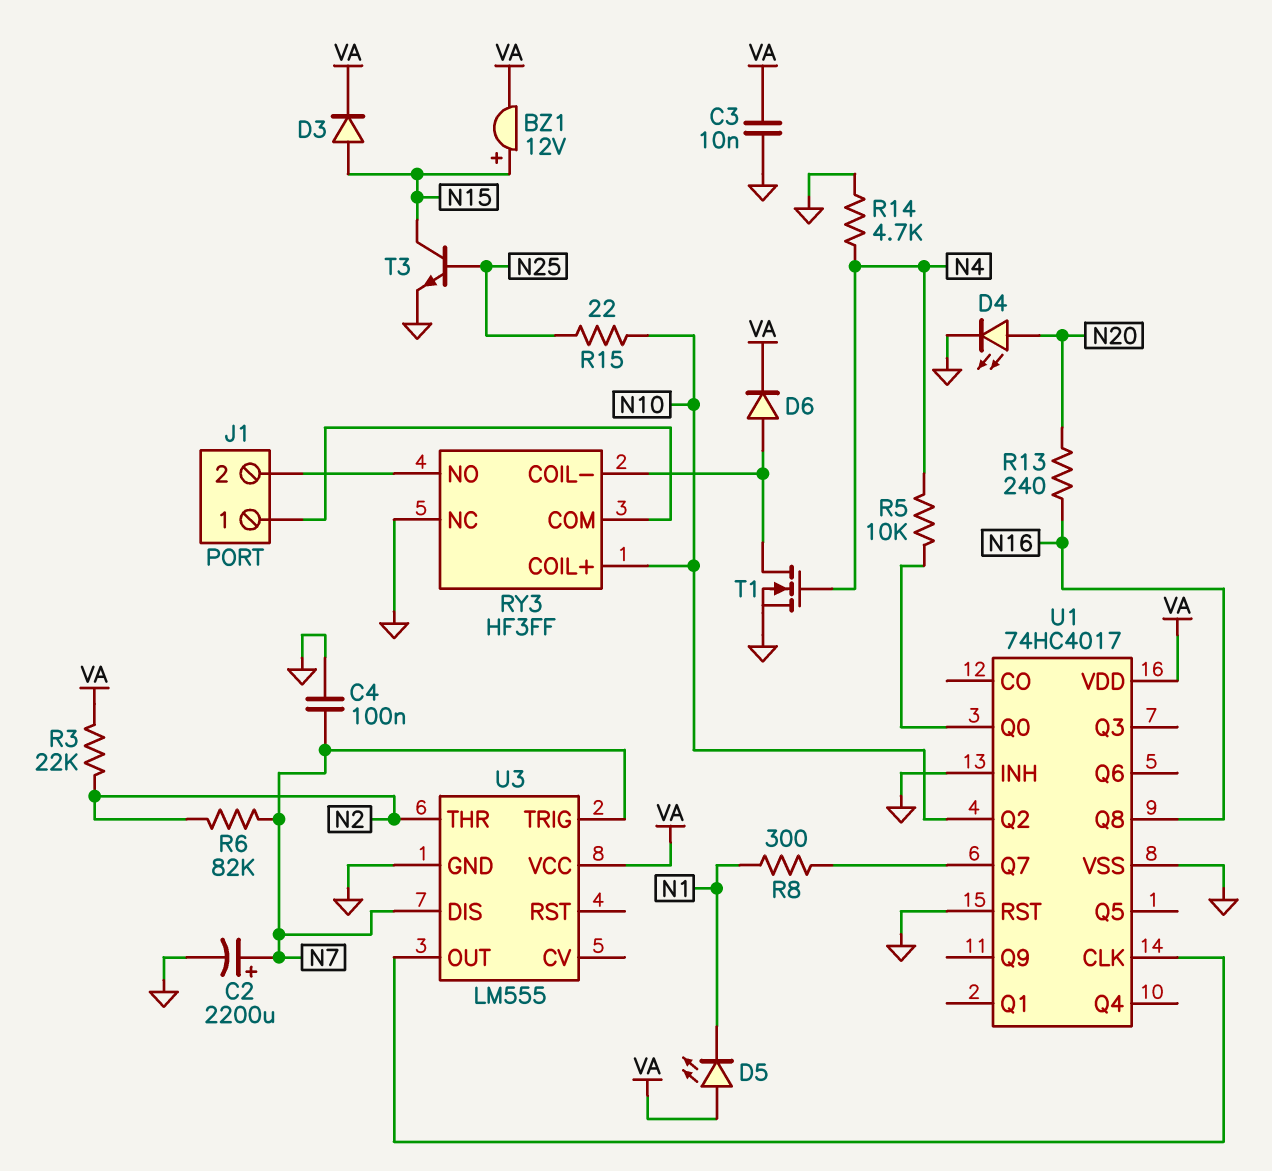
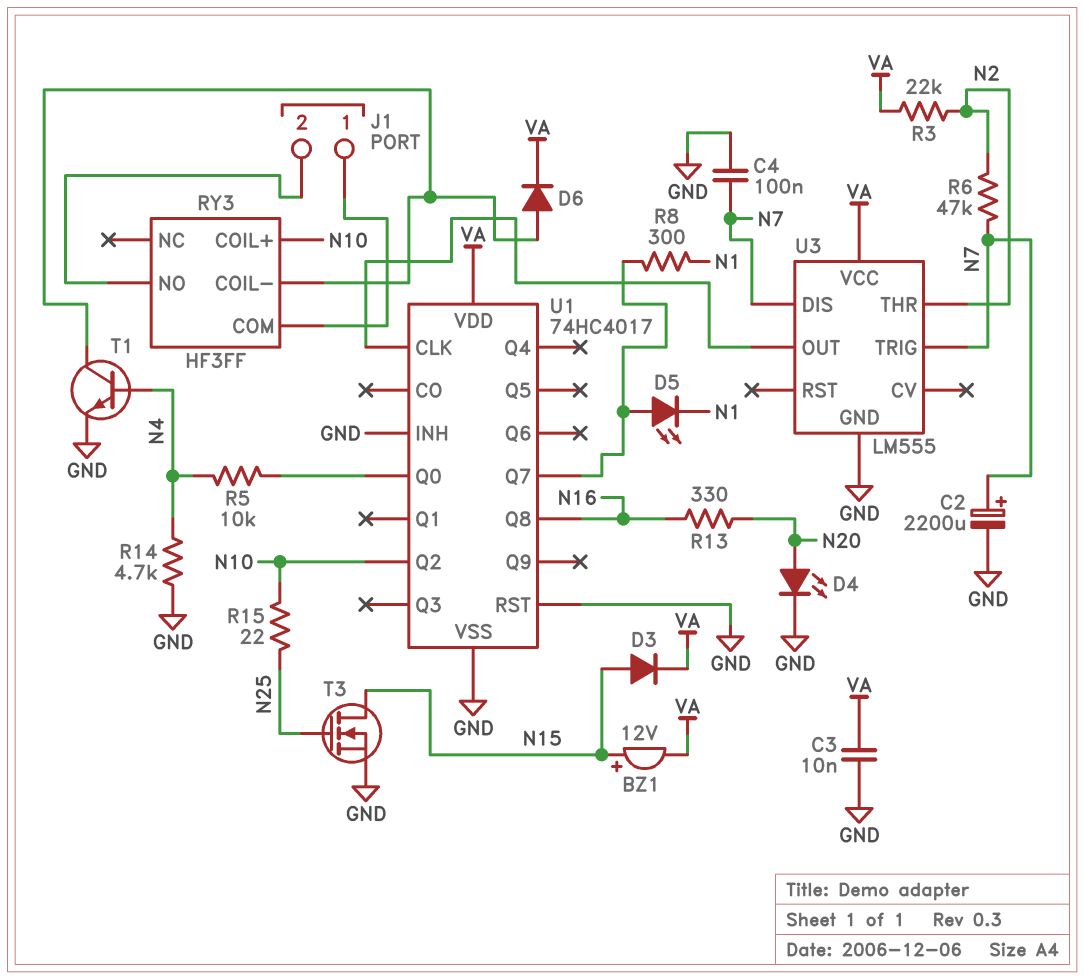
D5: LED (A VA, K N1) -> LED (A U1/Q7, K N1)
R6: 82k (N2, N7) -> 47k (N2, N7)
R13: 240 (N16, N20) -> 330 (N16, N20)
RY3 pin NC: GND -> none
T1: NMOS (G N4, D RY3/COIL-, S GND) -> NPN (B N4, C RY3/COIL-, E GND)
T3: NPN (B N25, C N15, E GND) -> NMOS (G N25, D N15, S GND)

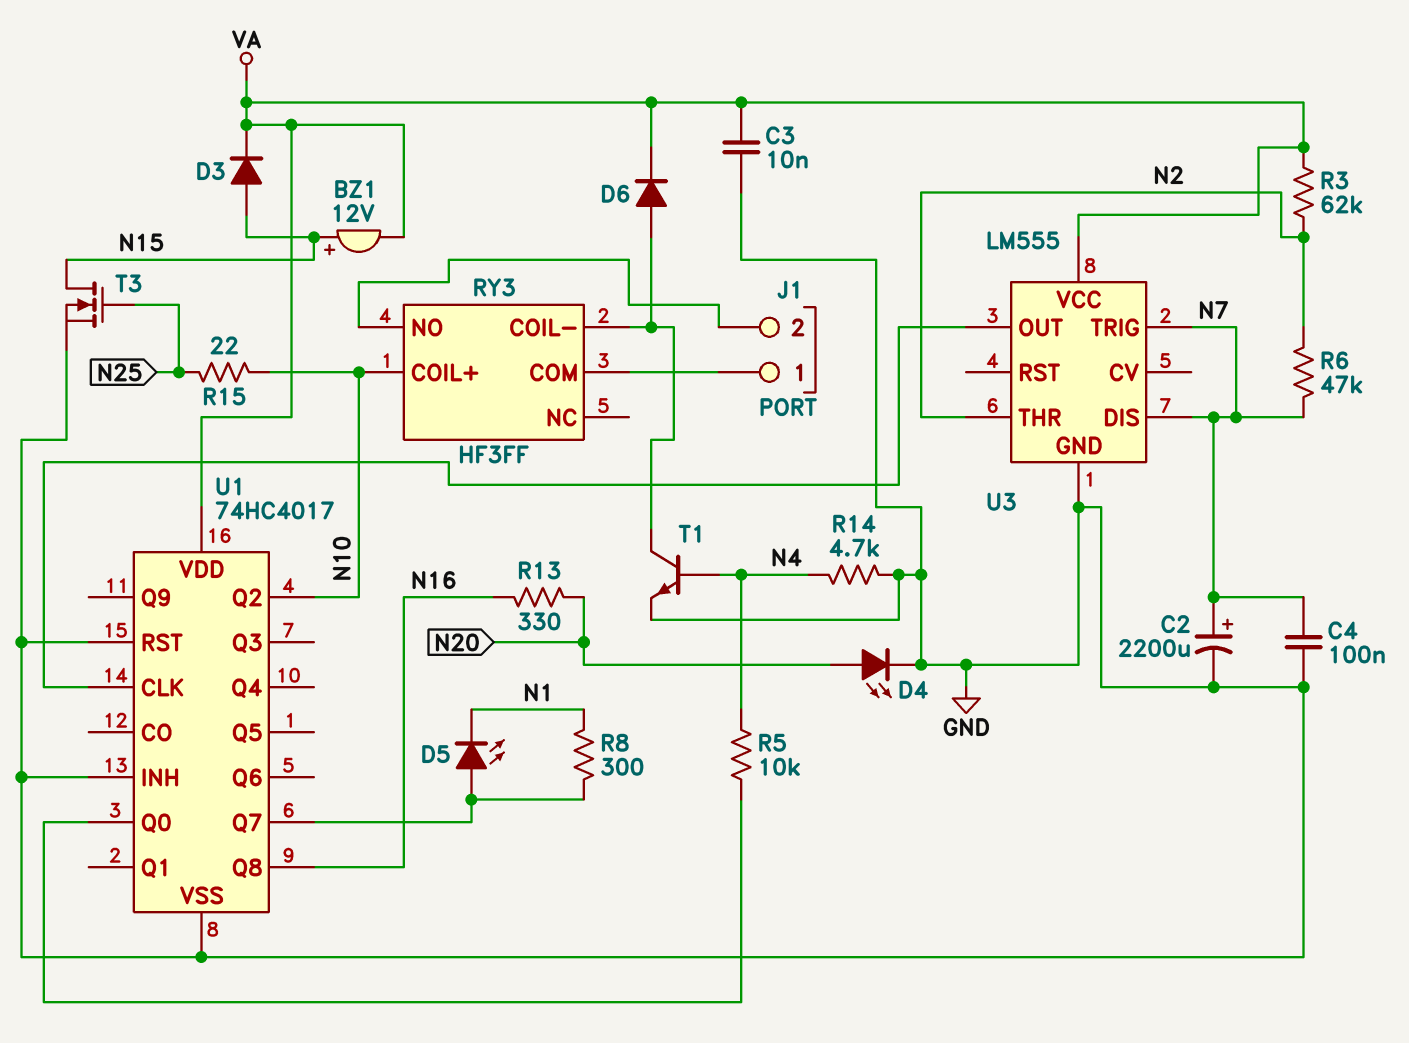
R3: 22k (N2, VA) -> 62k (N2, VA)

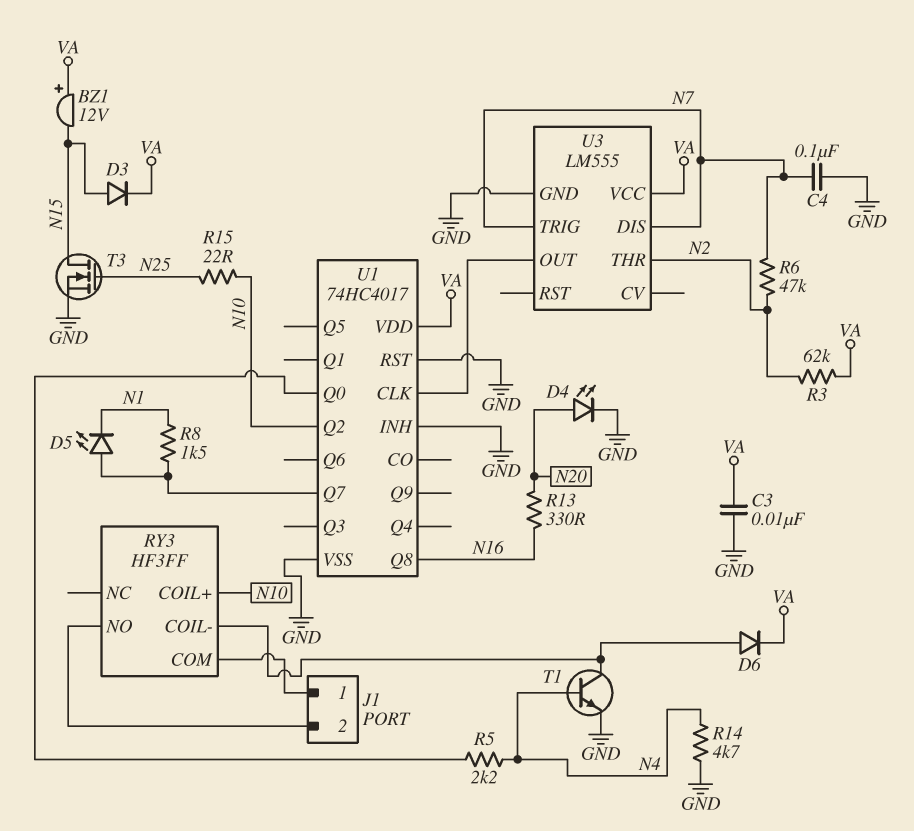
BZ1: buzzer 12V (plus N15, minus VA) -> buzzer 12V (plus VA, minus N15)
C2: 2200uF (plus N7, minus GND) -> none
R5: 10k (N4, U1/Q0) -> 2.2k (N4, U1/Q0)
R8: 300 (N1, U1/Q7) -> 1.5k (N1, U1/Q7)

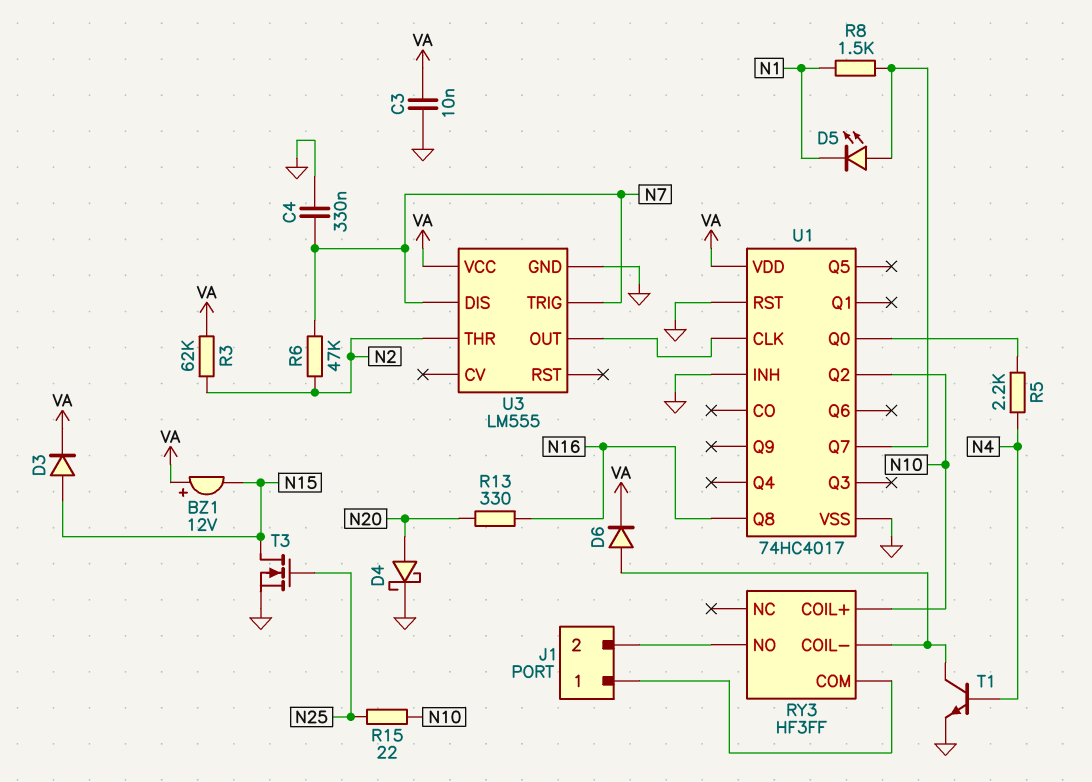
C4: 100nF (GND, N7) -> 330nF (GND, N7)
D4: LED (A N20, K GND) -> schottky (A N20, K GND)
R14: 4.7k (GND, N4) -> none

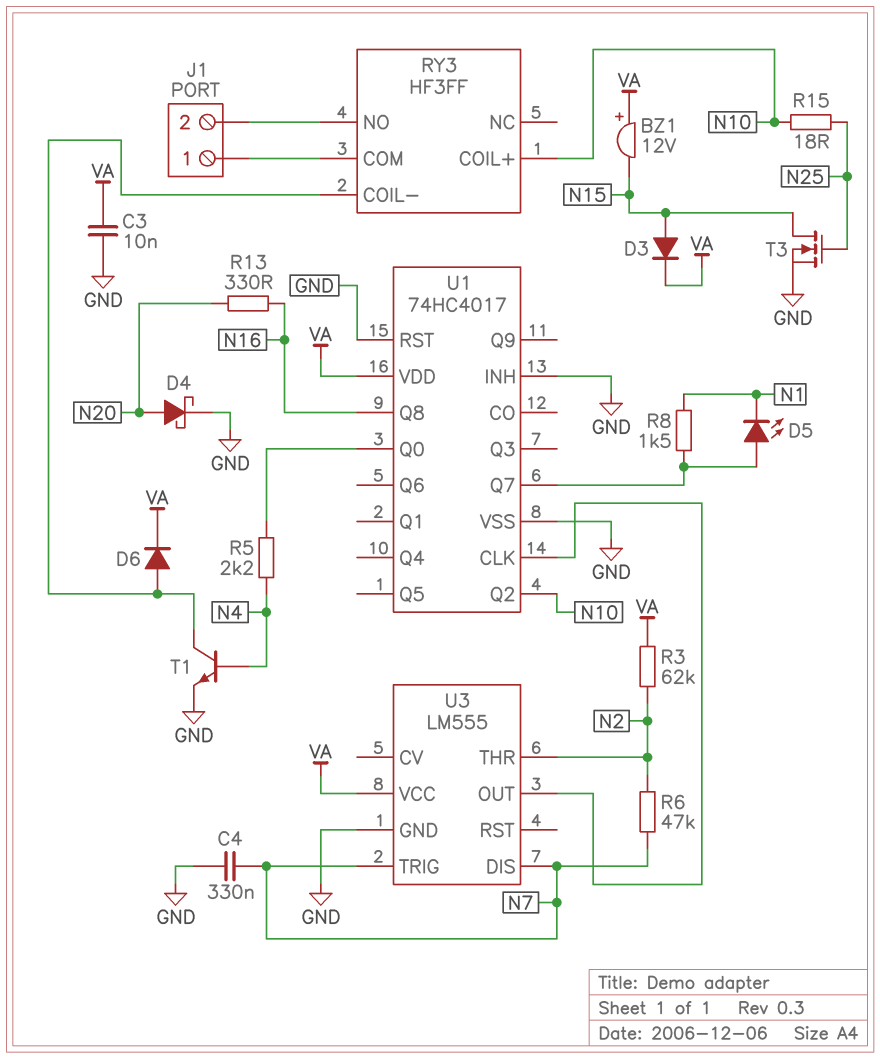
R15: 22 (N10, N25) -> 18 (N10, N25)

